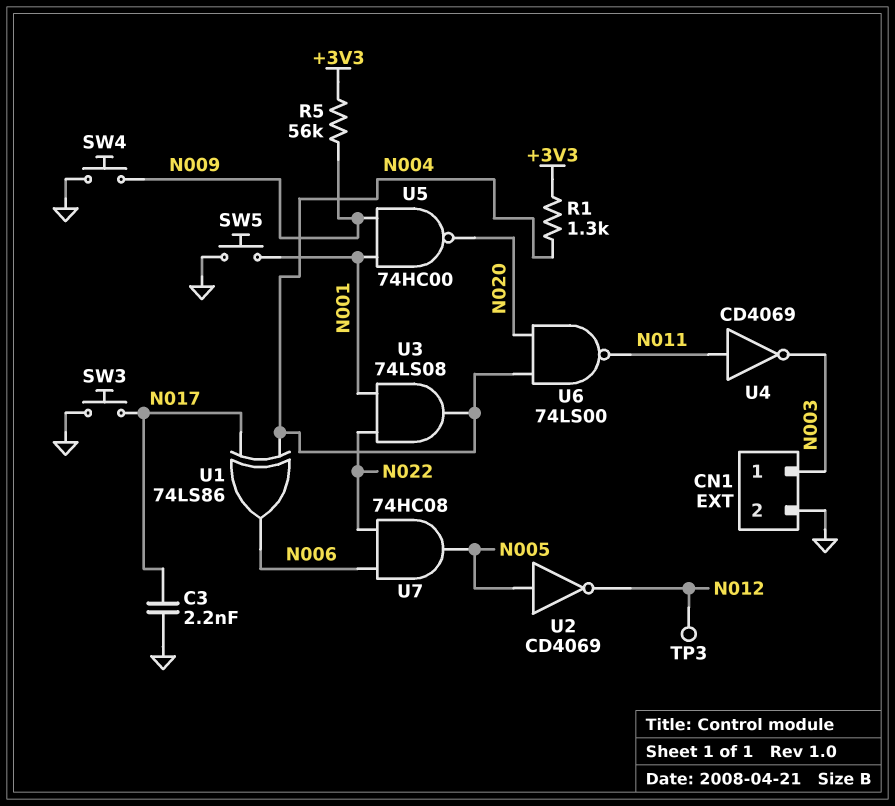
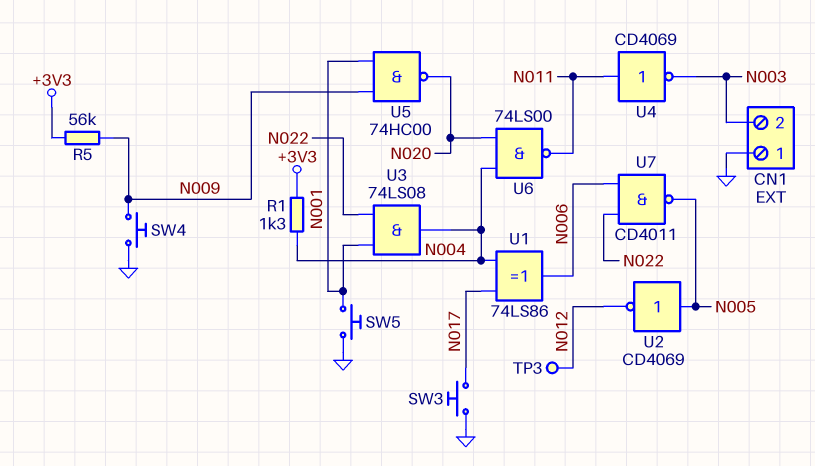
C3: 2.2nF (GND, N017) -> none
CN1 pin 1: N003 -> GND
CN1 pin 2: GND -> N003
U7: AND 74HC08 (in N006, in N022, out N005) -> NAND CD4011 (in N006, in N022, out N005)

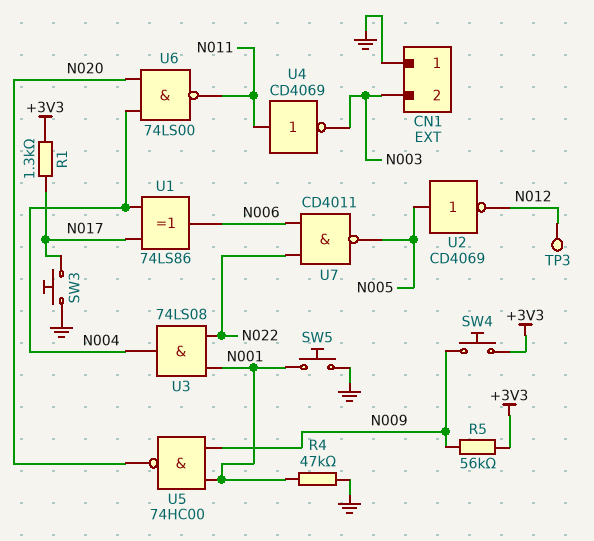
R1: 1.3k (+3V3, N004) -> 1.3k (+3V3, N017)
R4: none -> 47k (GND, N001)
SW4: button (GND, N009) -> button (+3V3, N009)

